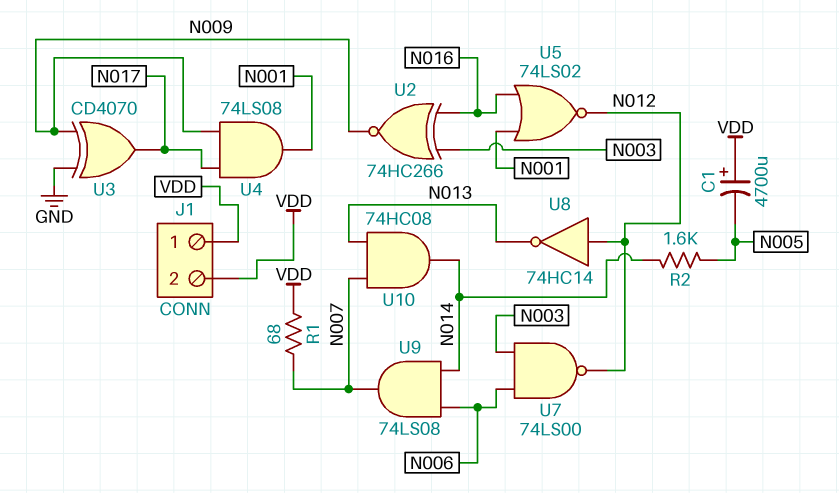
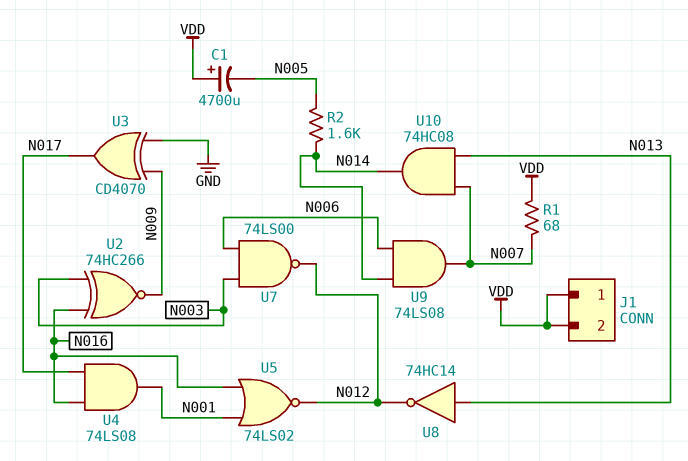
U4: AND 74LS08 (in N009, in N017, out N001) -> AND 74LS08 (in N016, in N017, out N001)
U8: NOT 74HC14 (in N012, out N013) -> NOT 74HC14 (in N013, out N012)

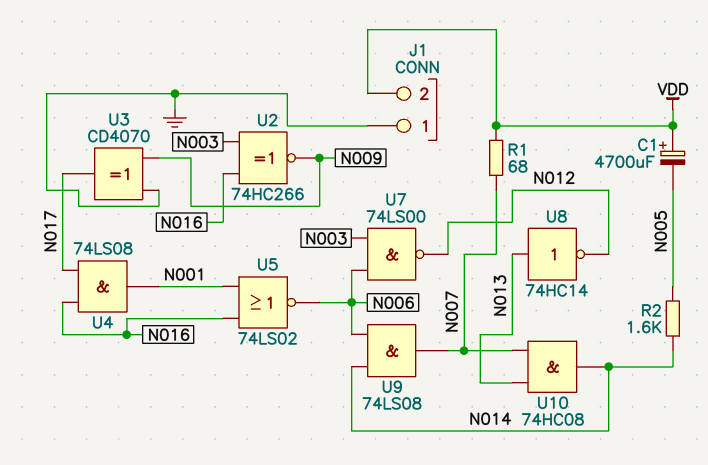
J1 pin 1: VDD -> GND
U5: NOR 74LS02 (in N001, in N016, out N012) -> NOR 74LS02 (in N001, in N016, out N006)

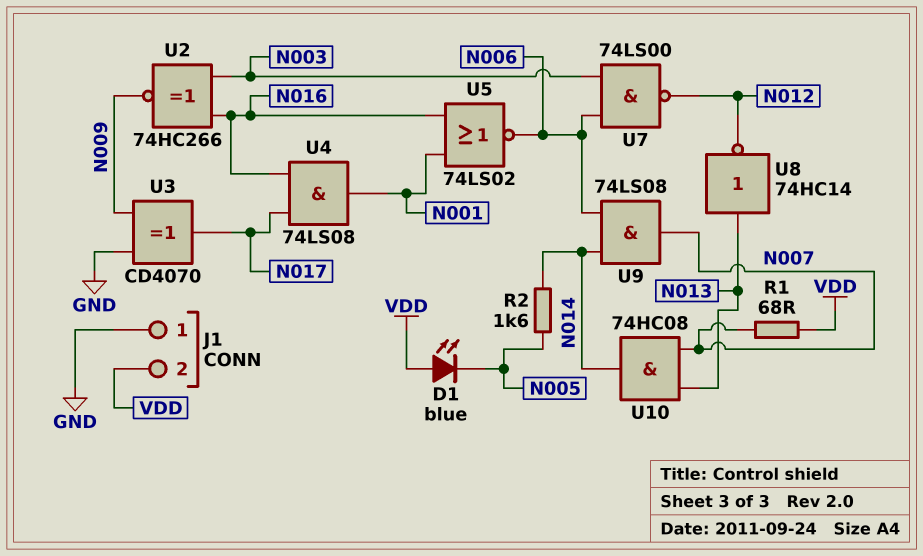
C1: 4700uF (plus VDD, minus N005) -> none
D1: none -> LED blue (A VDD, K N005)

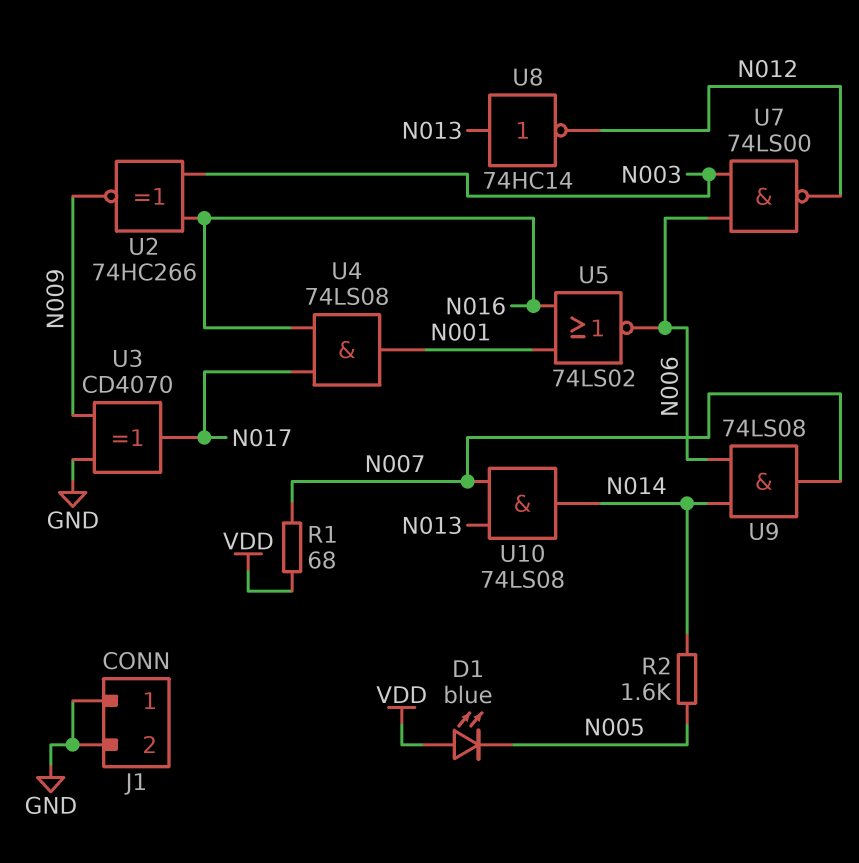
J1 pin 2: VDD -> GND
U10: AND 74HC08 (in N007, in N013, out N014) -> AND 74LS08 (in N007, in N013, out N014)

